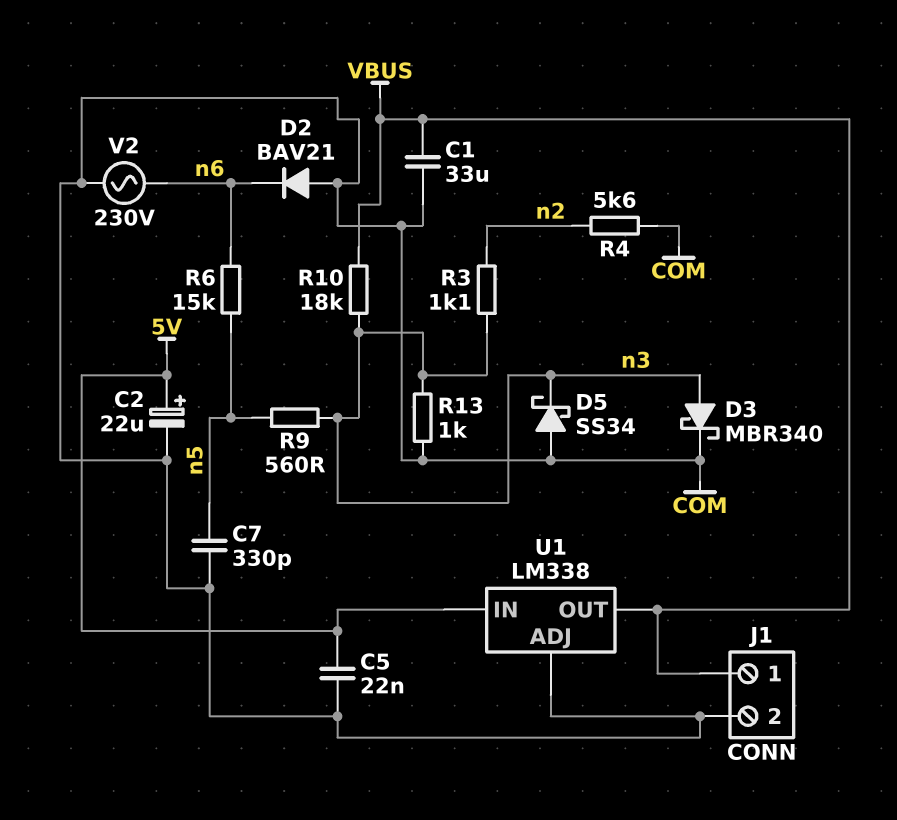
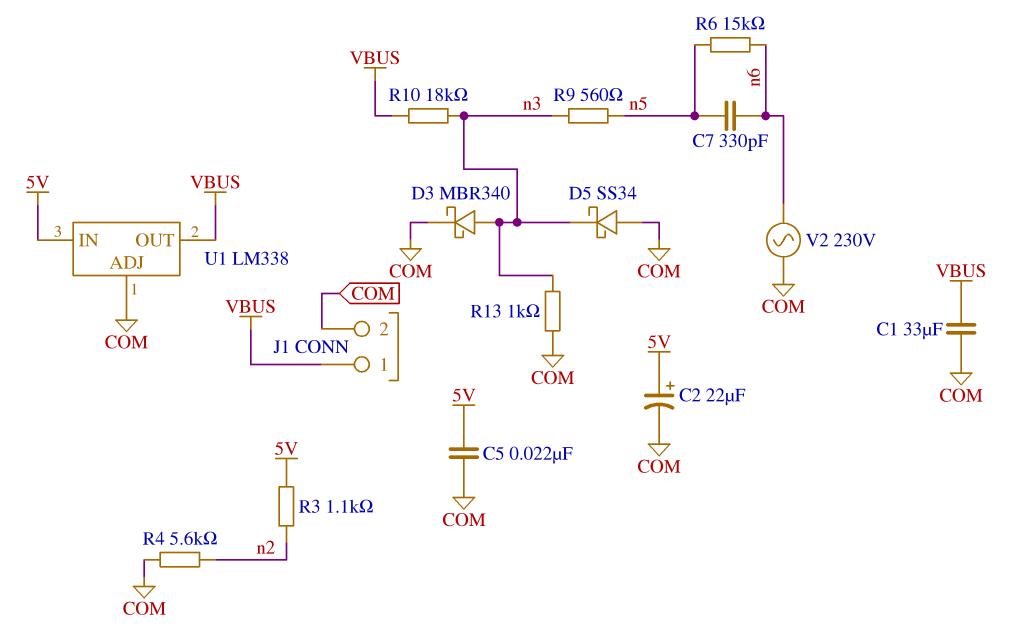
C7: 330pF (COM, n5) -> 330pF (n5, n6)
D2: diode BAV21 (A COM, K n6) -> none
R3: 1.1k (n2, n3) -> 1.1k (5V, n2)

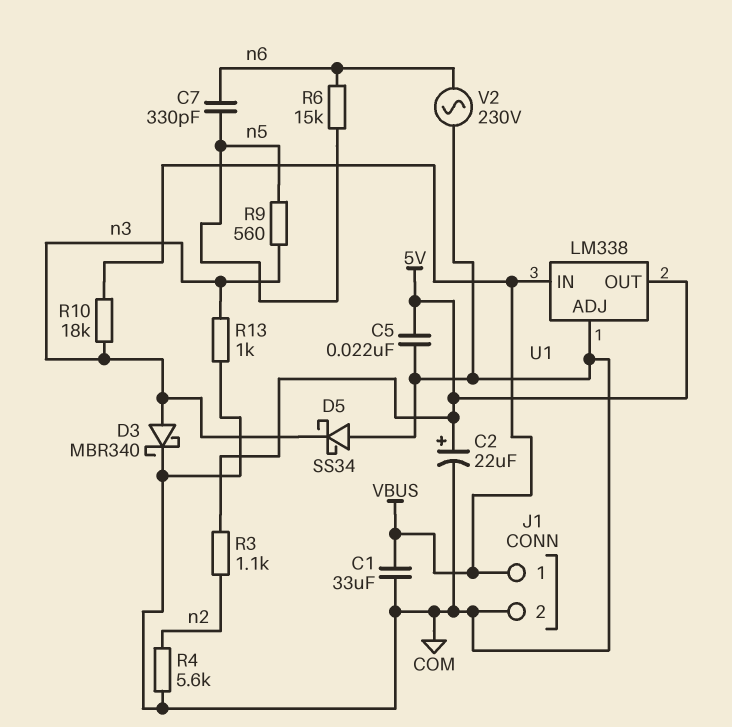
U1 pin IN: 5V -> VBUS
U1 pin OUT: VBUS -> 5V

